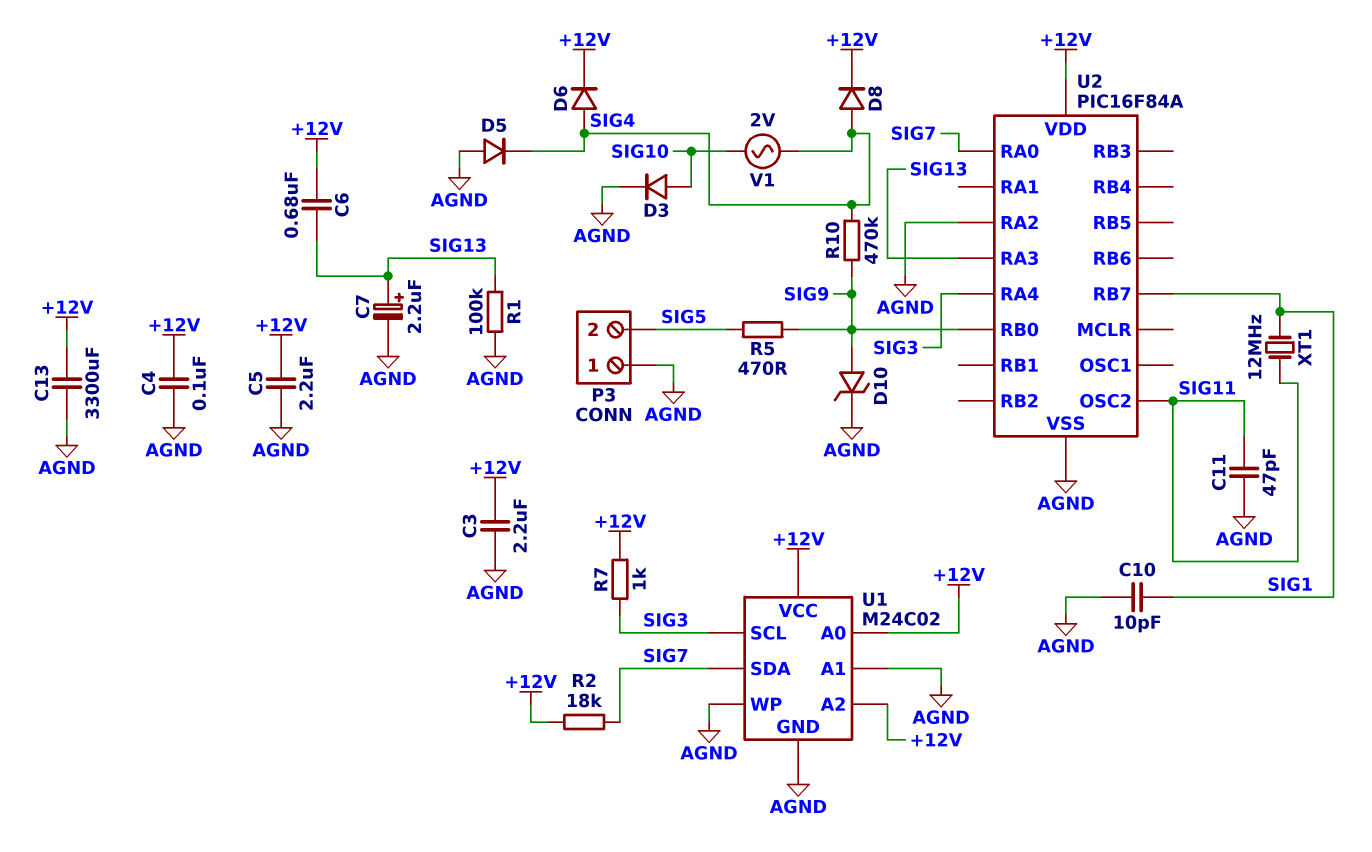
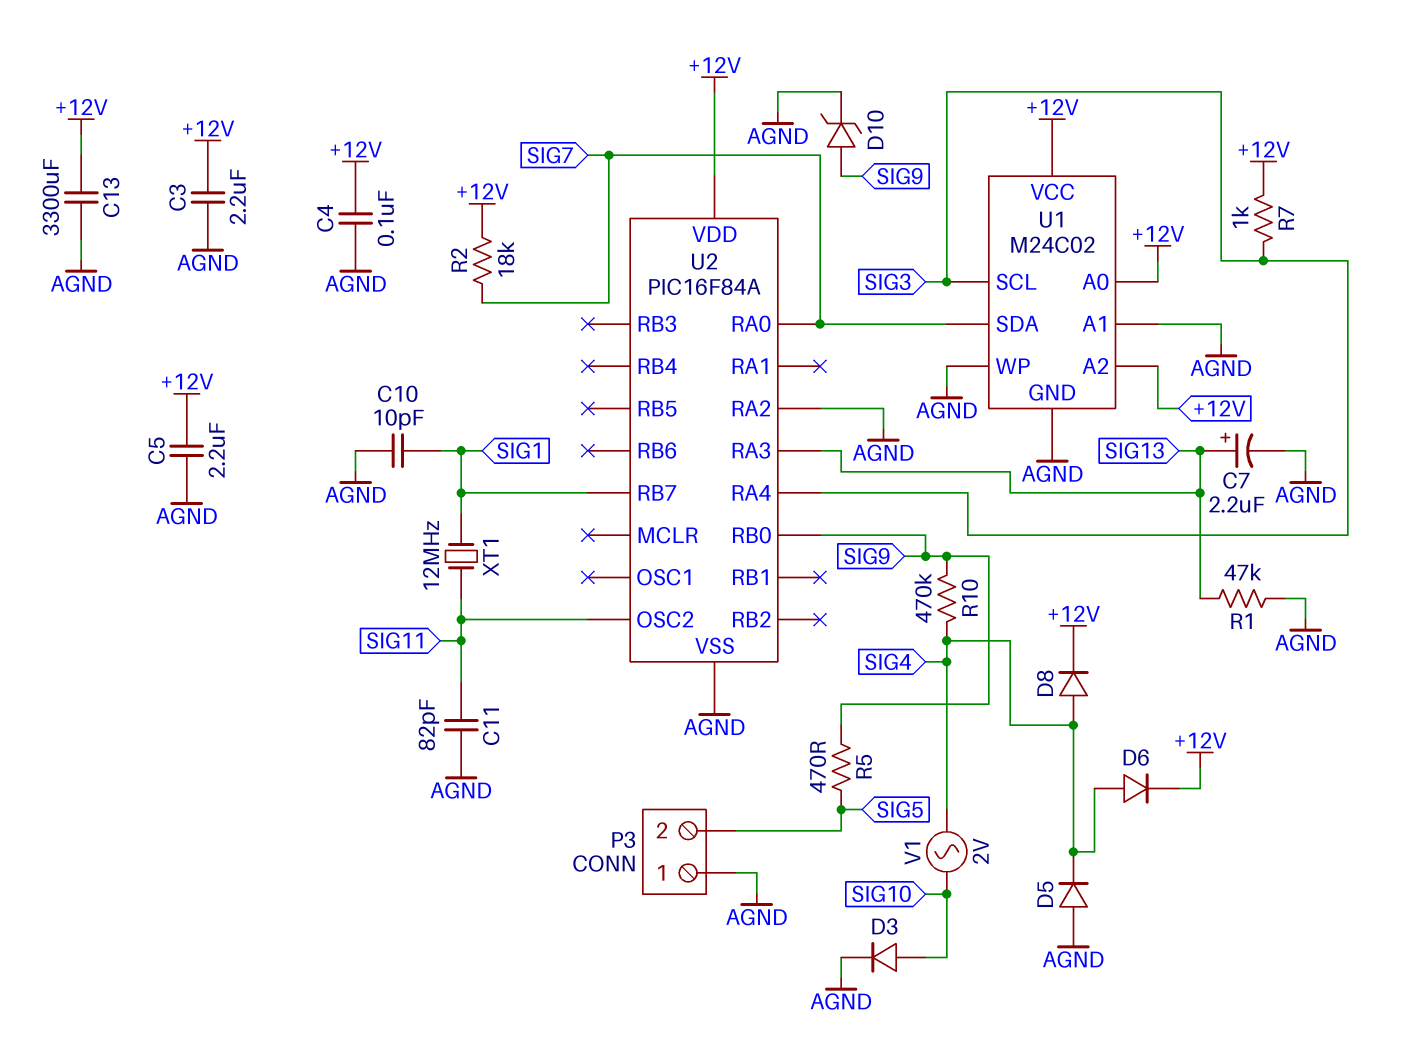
C6: 680nF (+12V, SIG13) -> none
C11: 47pF (AGND, SIG11) -> 82pF (AGND, SIG11)
R1: 100k (AGND, SIG13) -> 47k (AGND, SIG13)

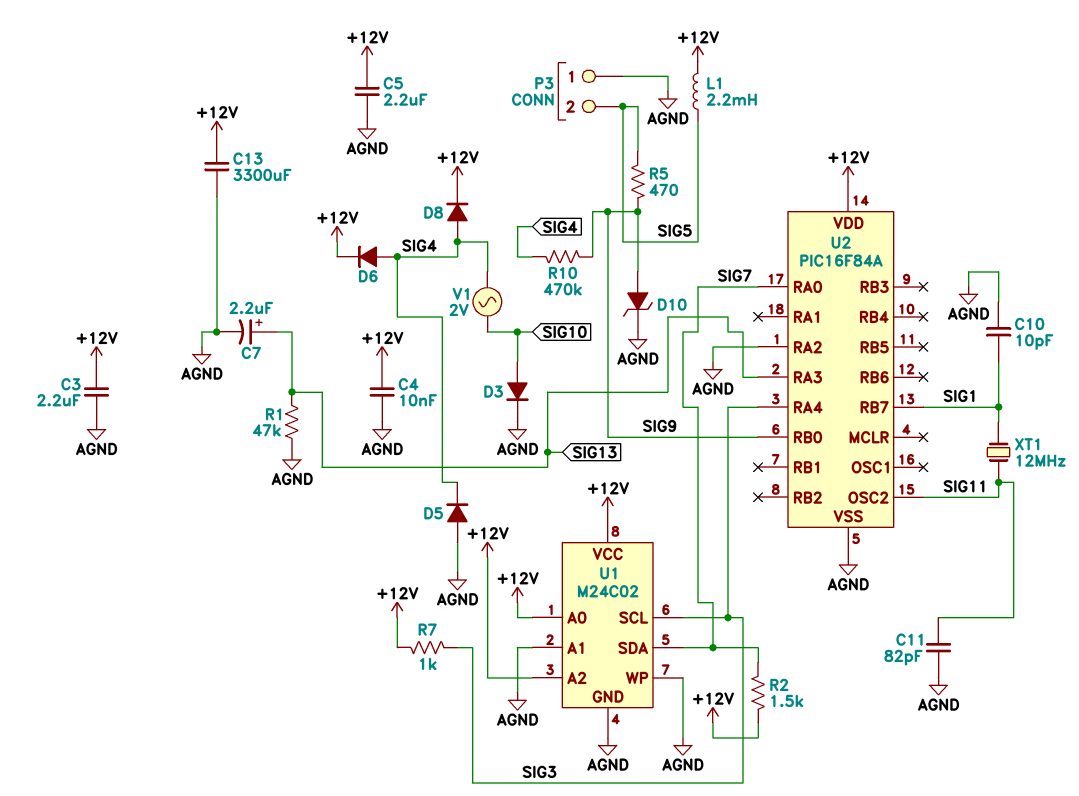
C4: 100nF (+12V, AGND) -> 10nF (+12V, AGND)
L1: none -> 2.2mH (+12V, SIG5)
R2: 18k (+12V, SIG7) -> 1.5k (+12V, SIG7)

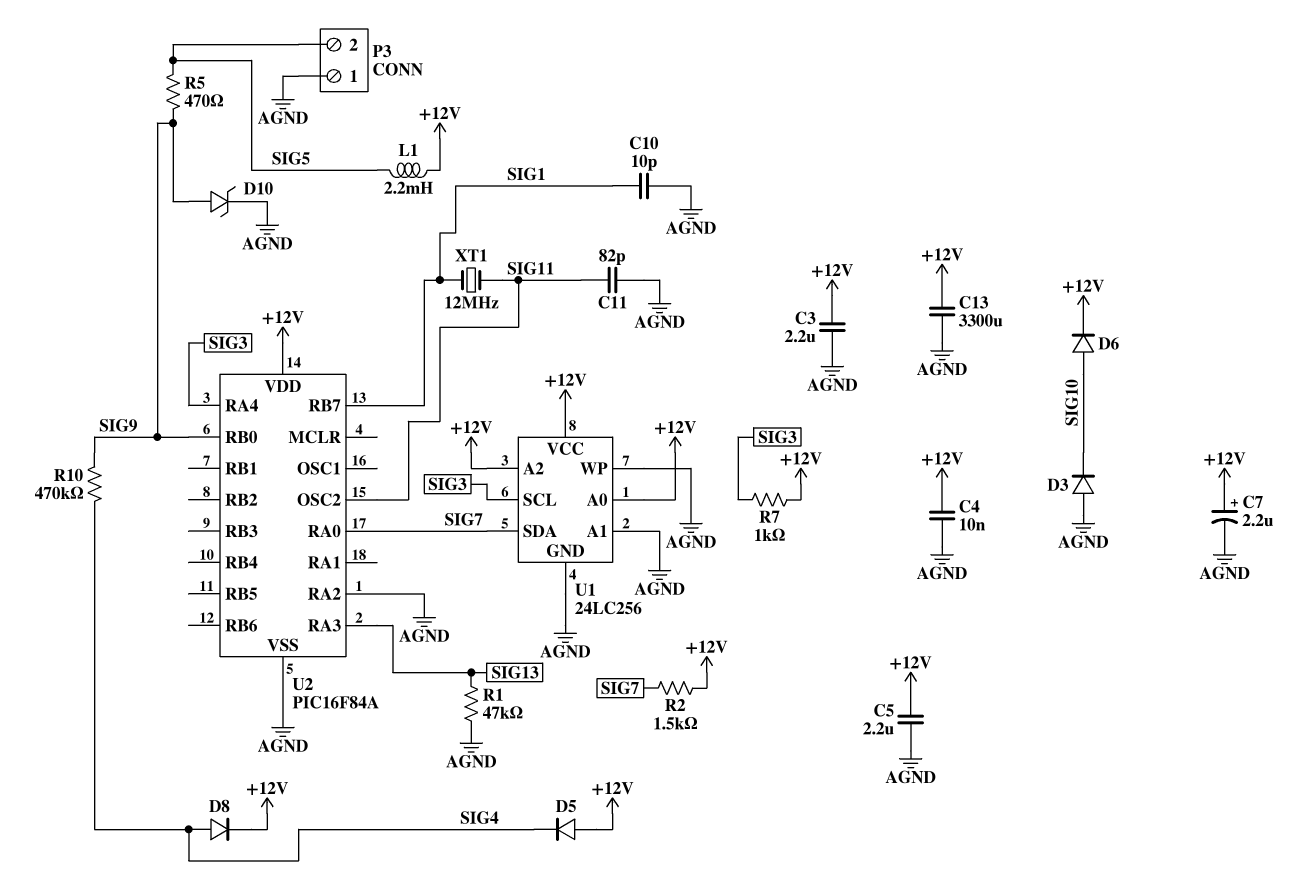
C7: 2.2uF (plus SIG13, minus AGND) -> 2.2uF (plus +12V, minus AGND)
D3: diode (A SIG10, K AGND) -> diode (A AGND, K SIG10)
D5: diode (A AGND, K SIG4) -> diode (A +12V, K SIG4)
D6: diode (A SIG4, K +12V) -> diode (A SIG10, K +12V)
U1: M24C02 -> 24LC256
V1: AC 2V (SIG4, SIG10) -> none

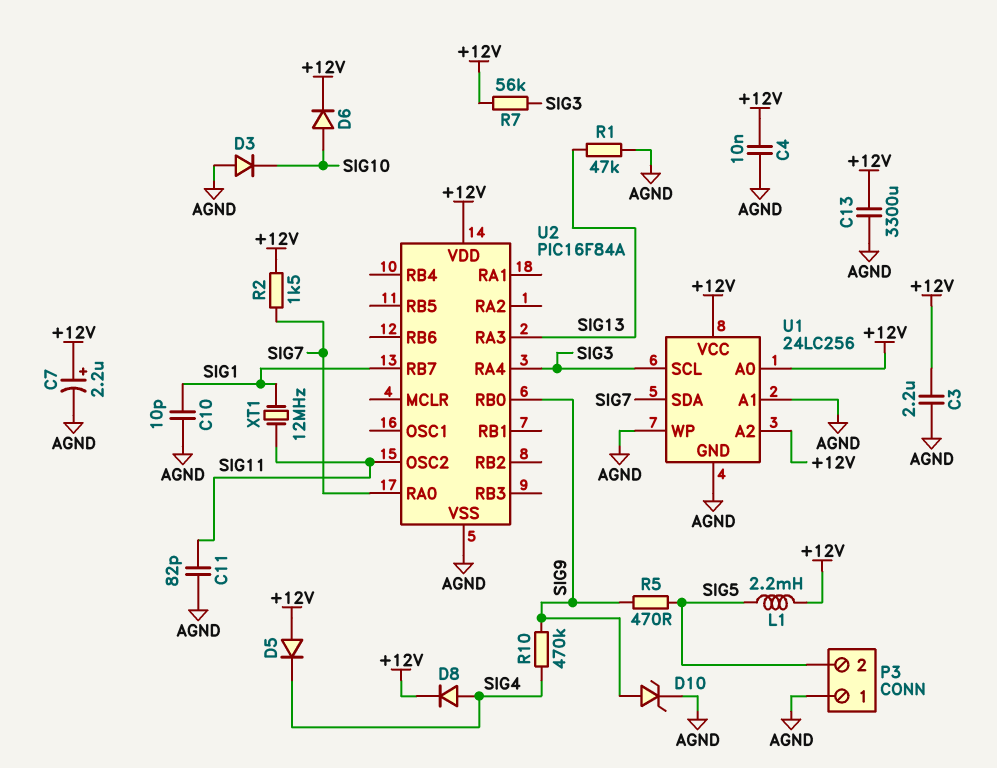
C5: 2.2uF (+12V, AGND) -> none
R7: 1k (+12V, SIG3) -> 56k (+12V, SIG3)
U2 pin RA2: AGND -> none

